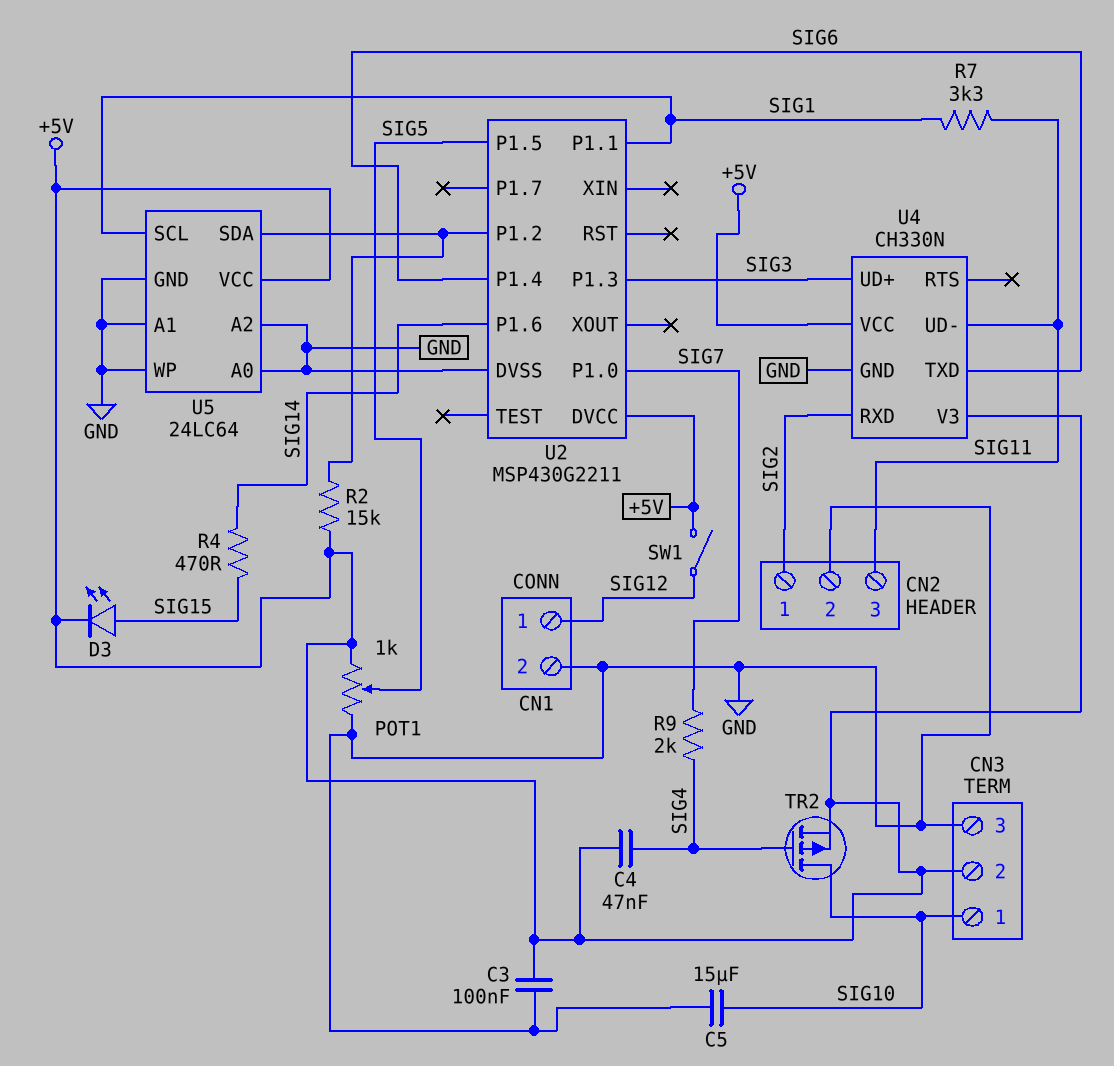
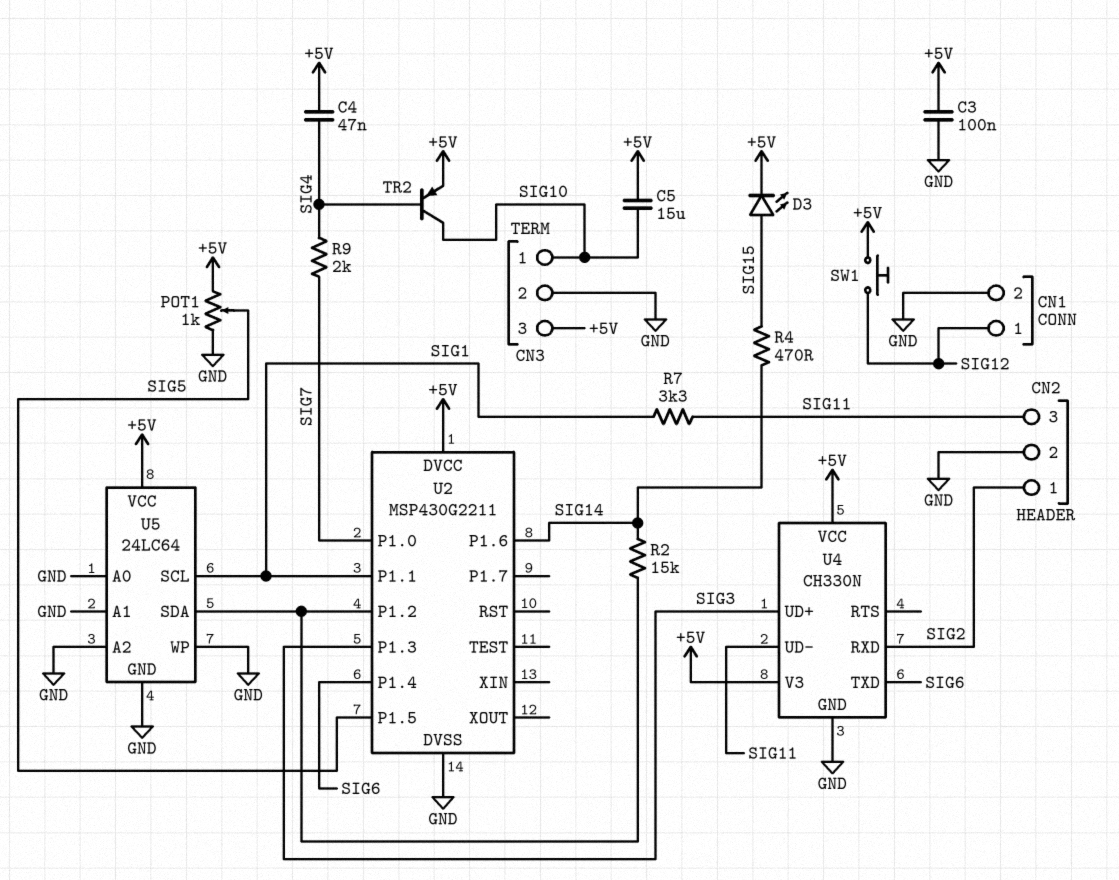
C5: 15uF (GND, SIG10) -> 15uF (+5V, SIG10)
CN3 pin 2: +5V -> GND
CN3 pin 3: GND -> +5V
R2: 15k (+5V, U2/P1.2) -> 15k (SIG14, U2/P1.2)
SW1: switch (+5V, SIG12) -> button (+5V, SIG12)
TR2: PMOS (G SIG4, D SIG10, S +5V) -> PNP (B SIG4, C SIG10, E +5V)

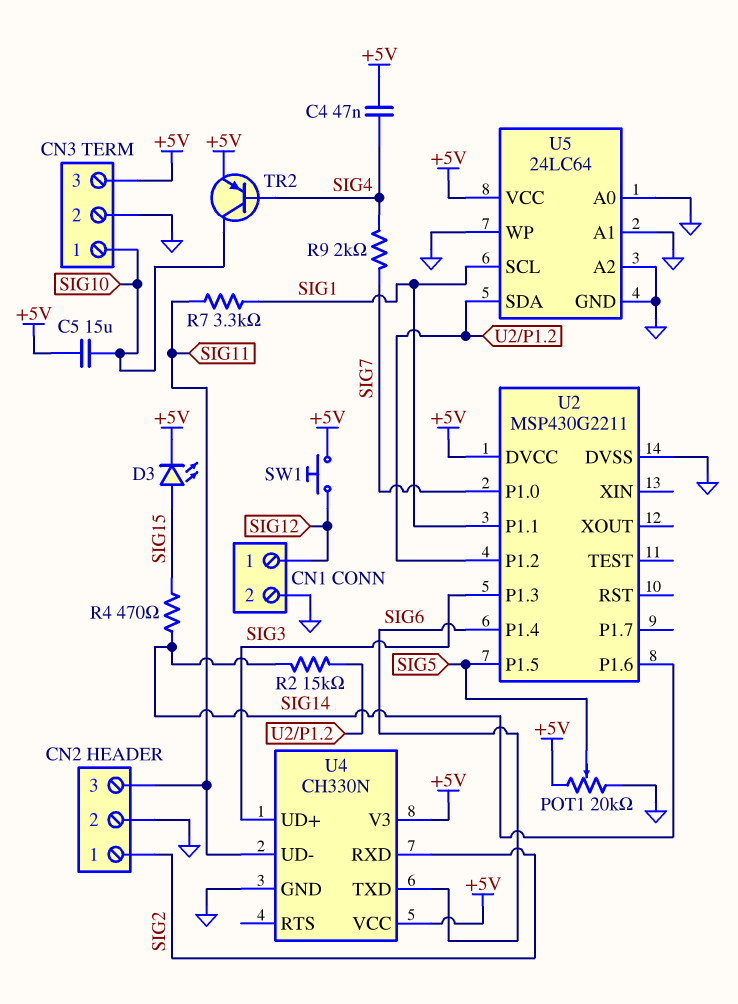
C3: 100nF (+5V, GND) -> none
POT1: 1k (+5V, GND, wiper SIG5) -> 20k (+5V, GND, wiper SIG5)

